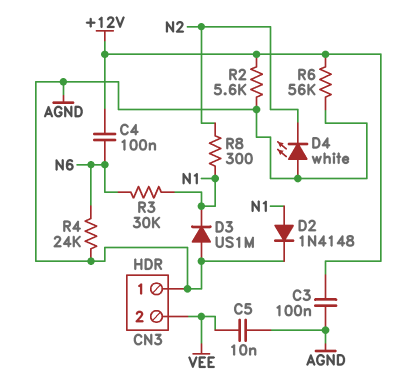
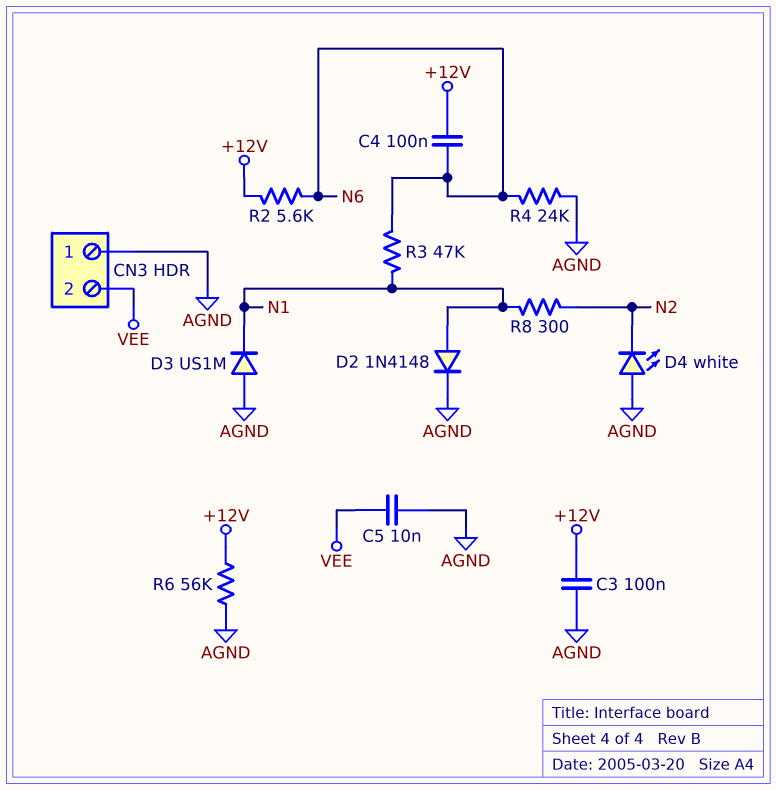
R2: 5.6k (+12V, AGND) -> 5.6k (+12V, N6)
R3: 30k (N1, N6) -> 47k (N1, N6)

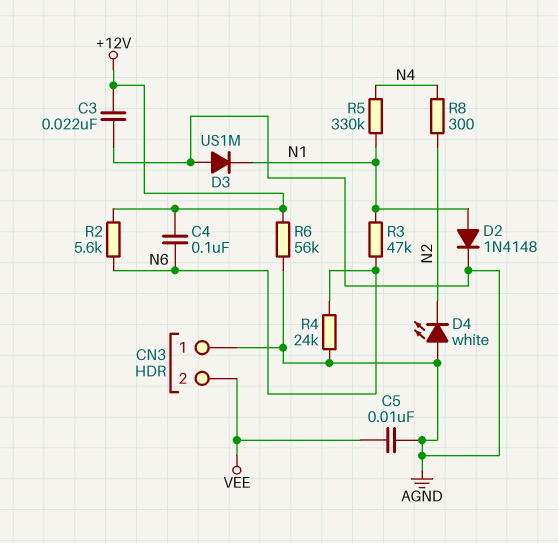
C3: 100nF (+12V, AGND) -> 22nF (+12V, AGND)
R5: none -> 330k (N1, N4)
R8: 300 (N1, N2) -> 300 (N2, N4)

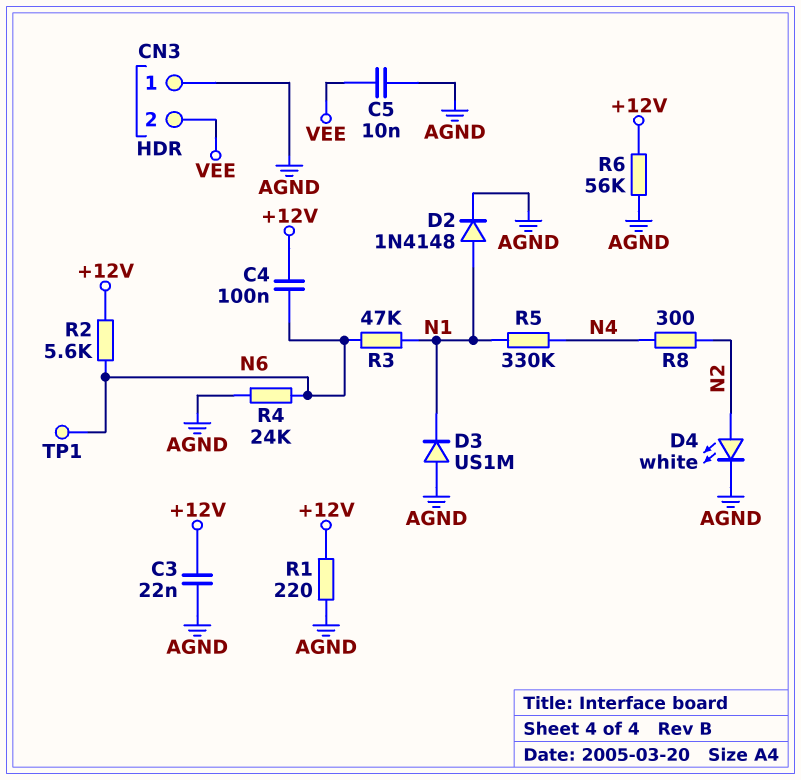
D4: LED white (A AGND, K N2) -> LED white (A N2, K AGND)
R1: none -> 220 (+12V, AGND)
TP1: none -> test point (N6)

